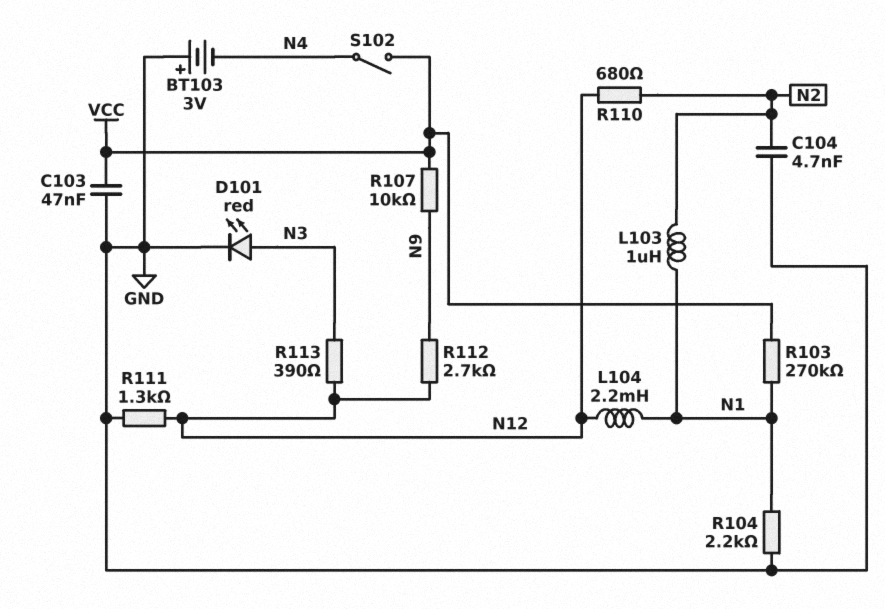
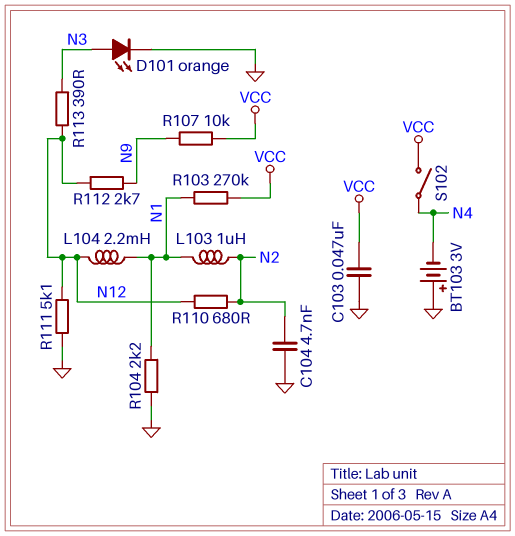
D101: LED red (A N3, K GND) -> LED orange (A N3, K GND)
R111: 1.3k (GND, N12) -> 5.1k (GND, N12)

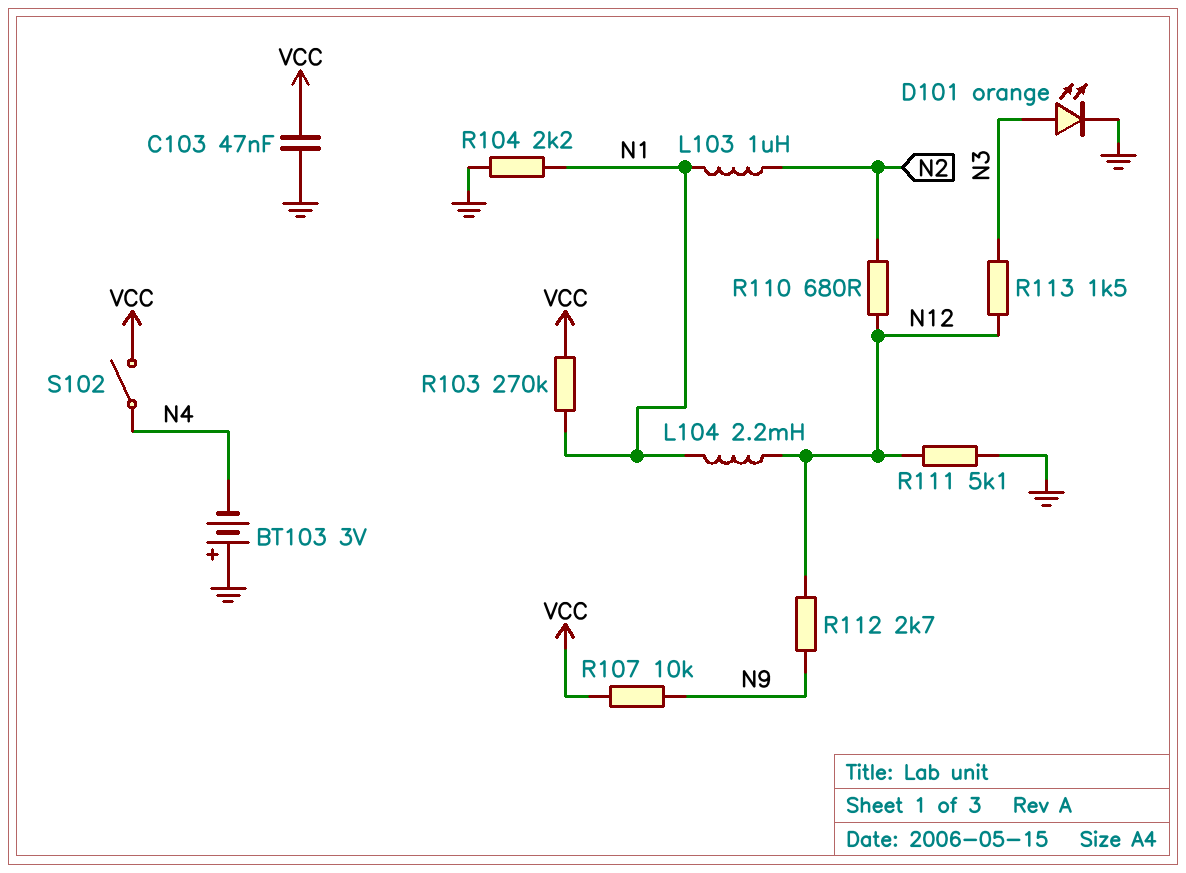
C104: 4.7nF (GND, N2) -> none
R113: 390 (N3, N12) -> 1.5k (N3, N12)

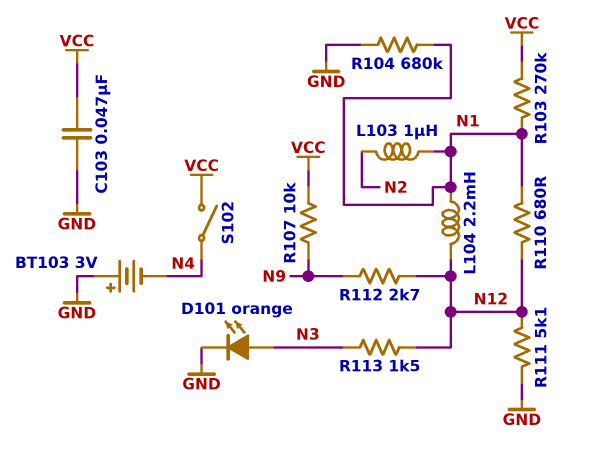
R104: 2.2k (GND, N1) -> 680k (GND, N1)
R110: 680 (N2, N12) -> 680 (N1, N12)

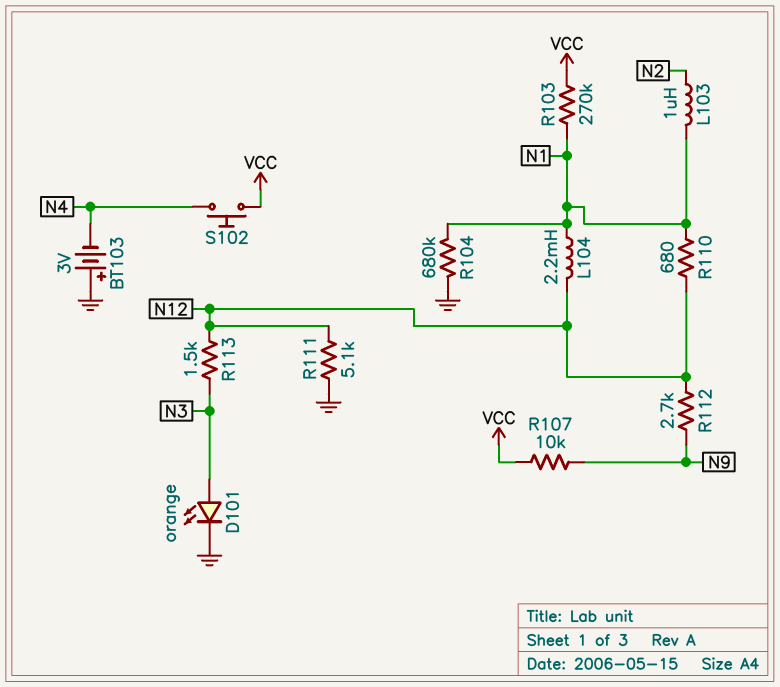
C103: 47nF (GND, VCC) -> none
S102: switch (N4, VCC) -> button (N4, VCC)

